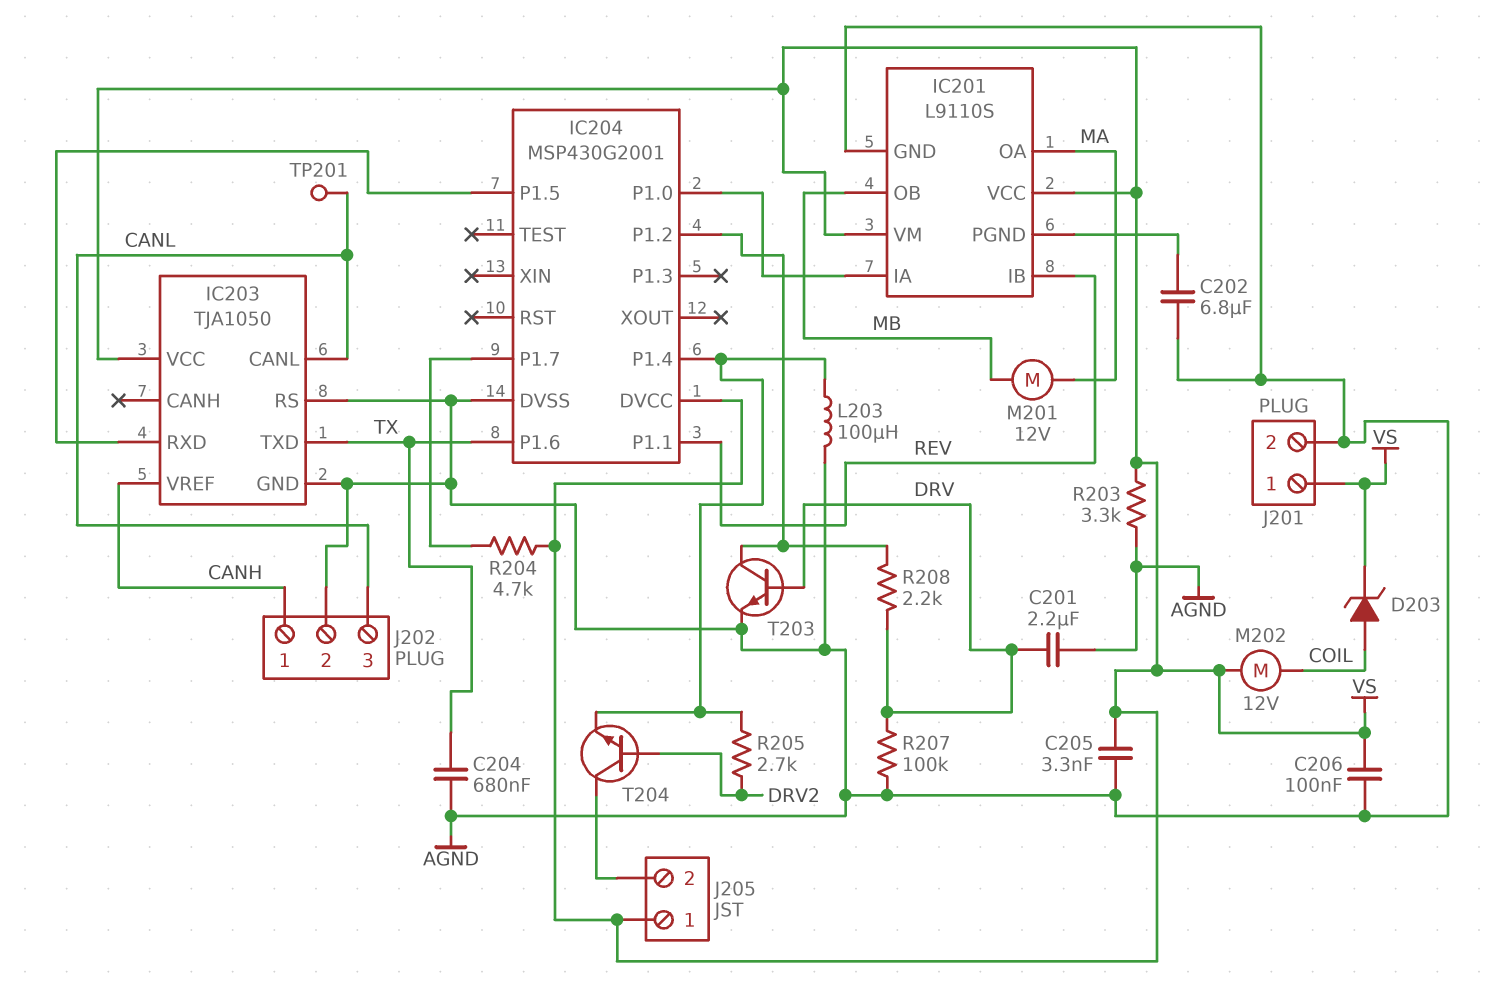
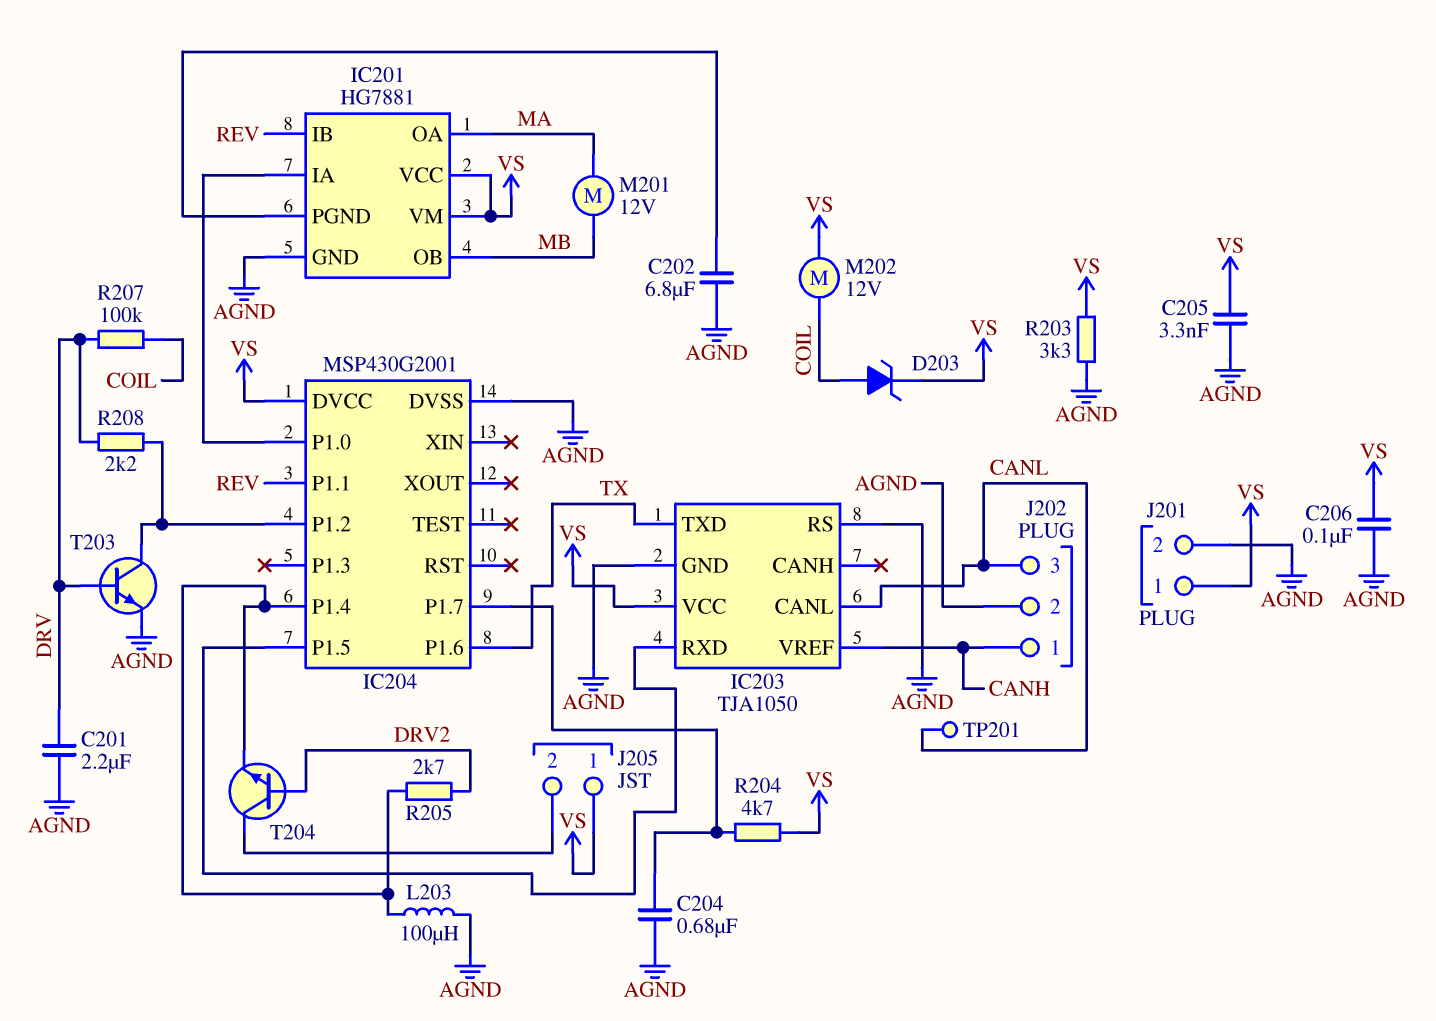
C204: 680nF (AGND, TX) -> 680nF (AGND, IC204/P1.7)
IC201: L9110S -> HG7881
R207: 100k (AGND, DRV) -> 100k (COIL, DRV)

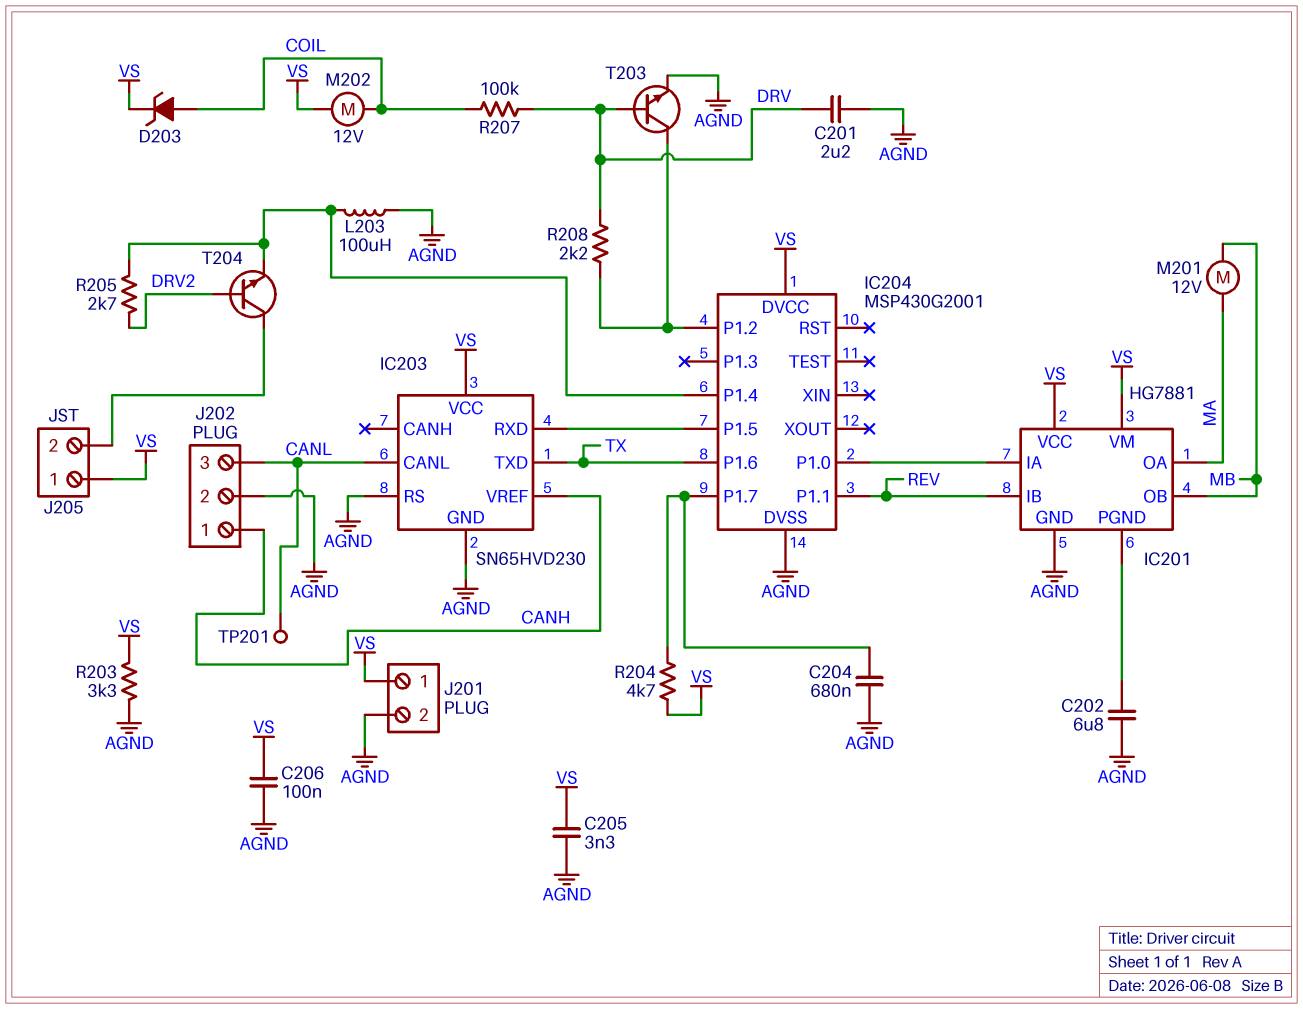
IC203: TJA1050 -> SN65HVD230

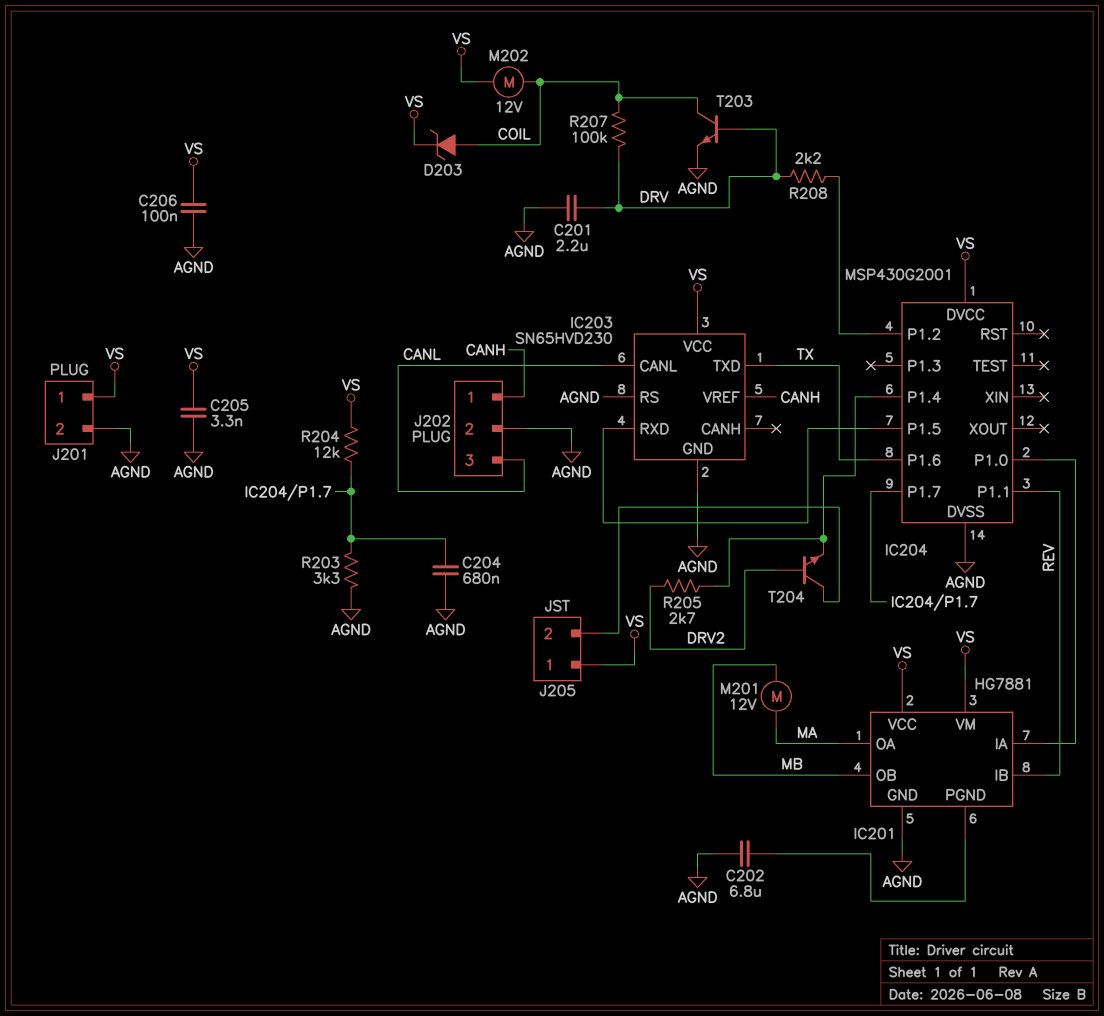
L203: 100uH (AGND, IC204/P1.4) -> none
R203: 3.3k (AGND, VS) -> 3.3k (AGND, IC204/P1.7)
R204: 4.7k (IC204/P1.7, VS) -> 12k (IC204/P1.7, VS)
T203: NPN (B DRV, C IC204/P1.2, E AGND) -> NPN (B DRV, C COIL, E AGND)
TP201: test point (CANL) -> none

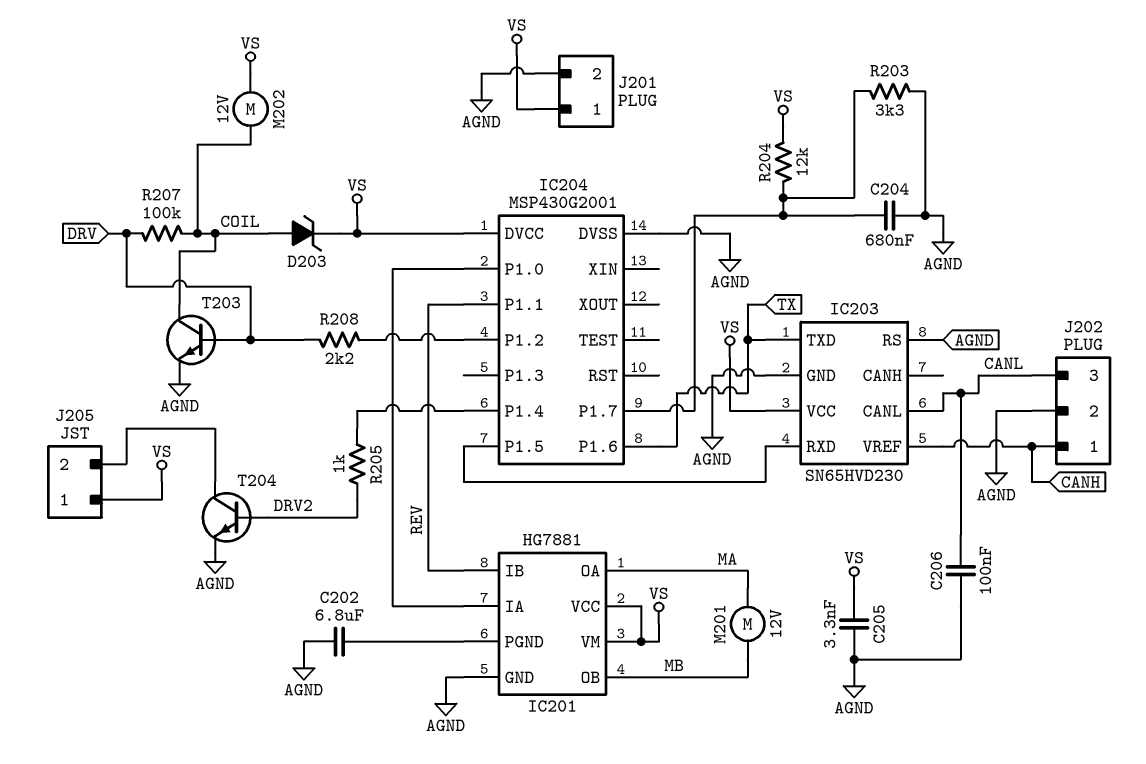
C201: 2.2uF (AGND, DRV) -> none
C206: 100nF (AGND, VS) -> 100nF (AGND, CANL)
R205: 2.7k (DRV2, IC204/P1.4) -> 1k (DRV2, IC204/P1.4)
T204: NPN (B DRV2, C J205/2, E IC204/P1.4) -> NPN (B DRV2, C J205/2, E AGND)

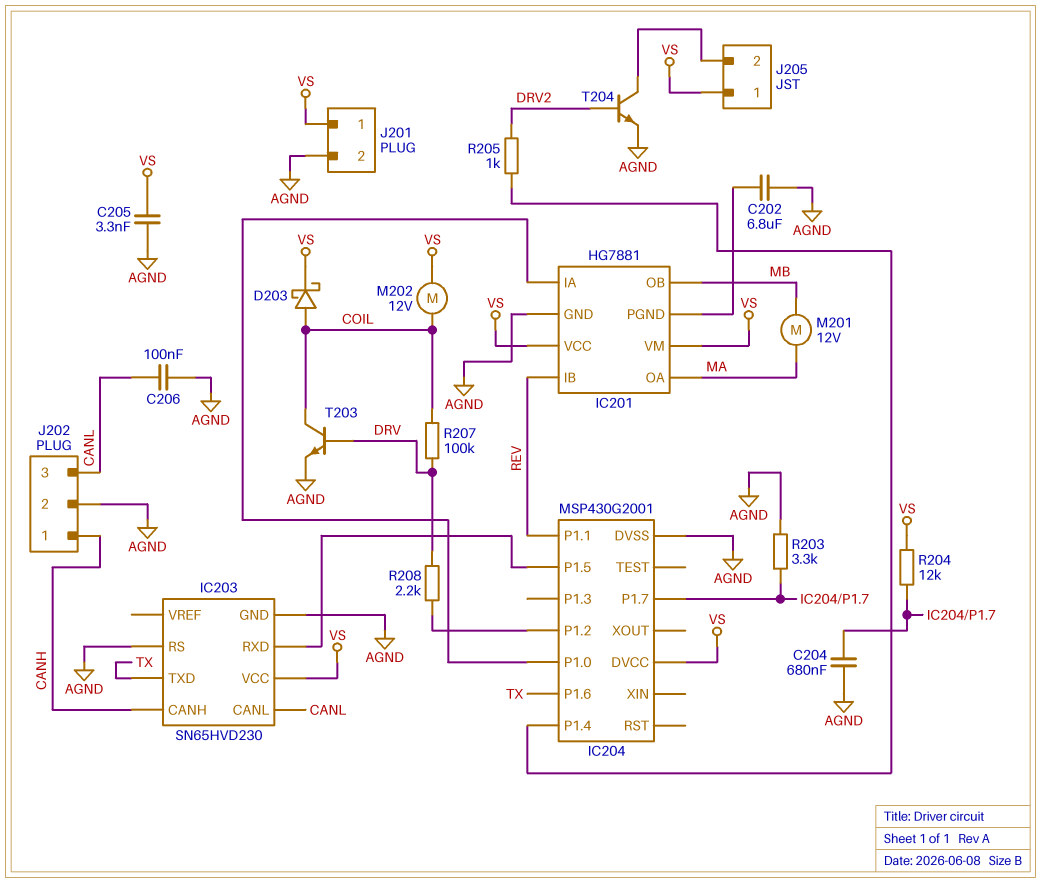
D203: zener (A COIL, K VS) -> schottky (A COIL, K VS)
IC203 pin CANH: none -> CANH
IC203 pin VREF: CANH -> none

